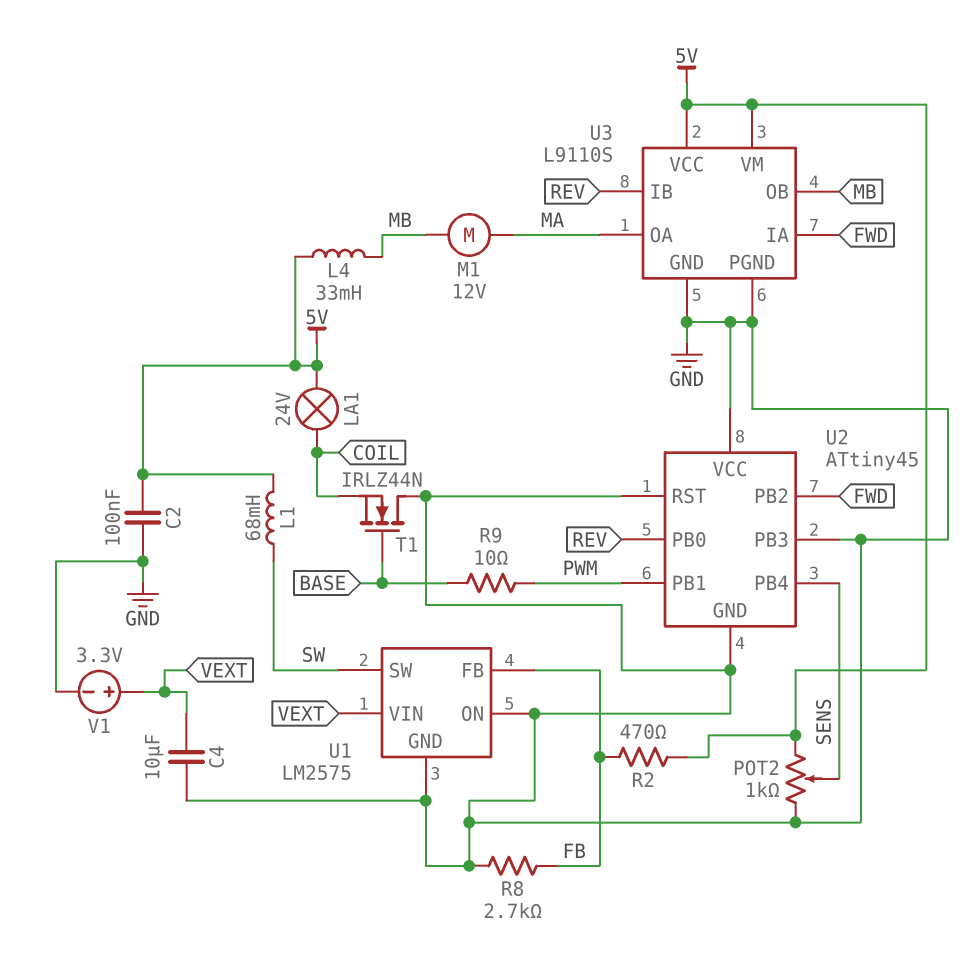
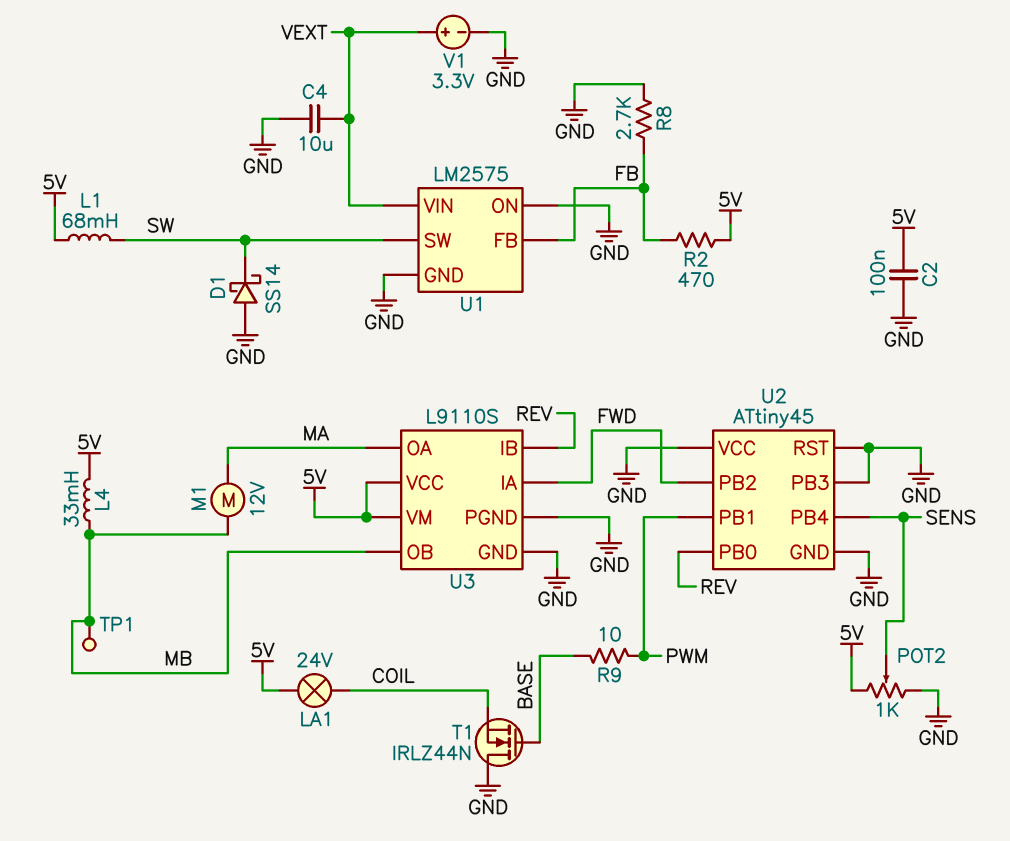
D1: none -> schottky SS14 (A GND, K SW)
TP1: none -> test point (MB)

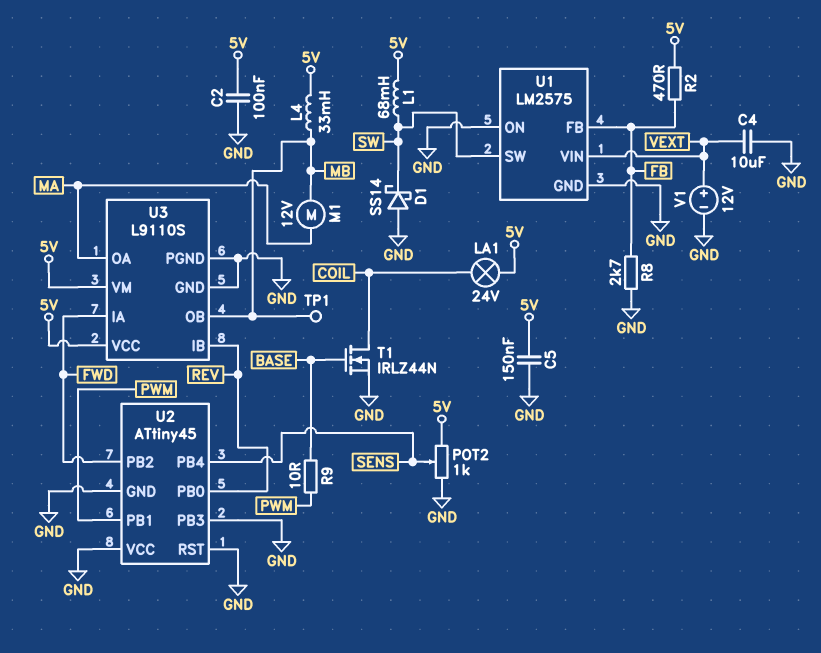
C5: none -> 150nF (5V, GND)
T1: NMOS IRLZ44N (G BASE, D GND, S COIL) -> NMOS IRLZ44N (G BASE, D COIL, S GND)
V1: 3.3V (plus VEXT, minus GND) -> 12V (plus VEXT, minus GND)

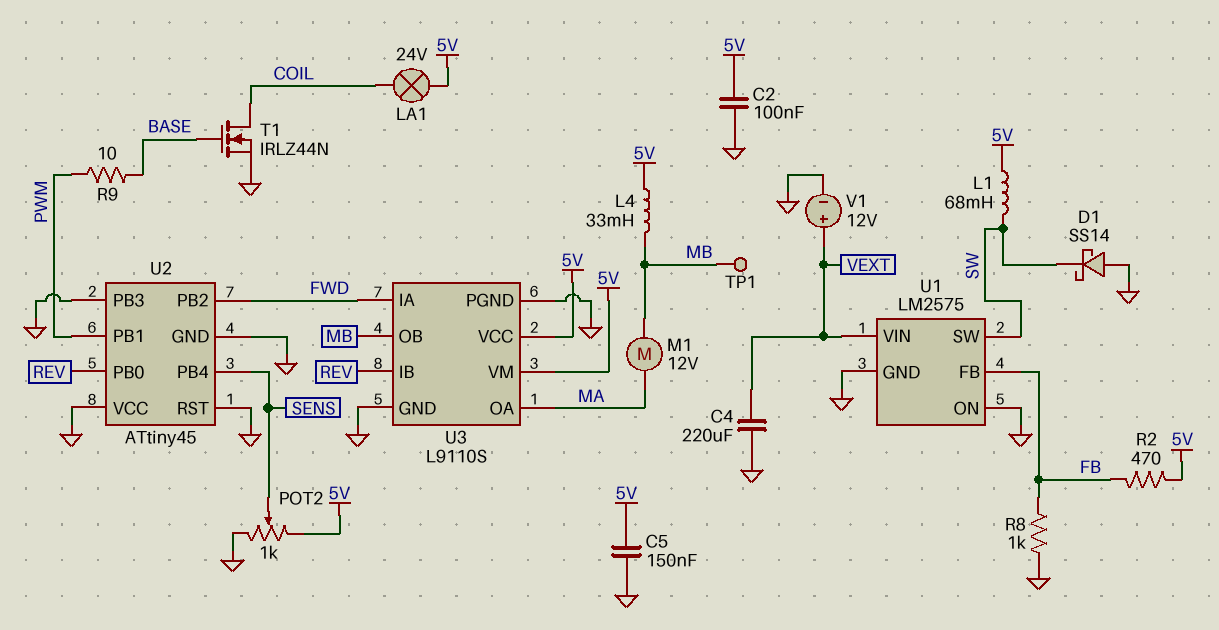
C4: 10uF (GND, VEXT) -> 220uF (GND, VEXT)
R8: 2.7k (FB, GND) -> 1k (FB, GND)

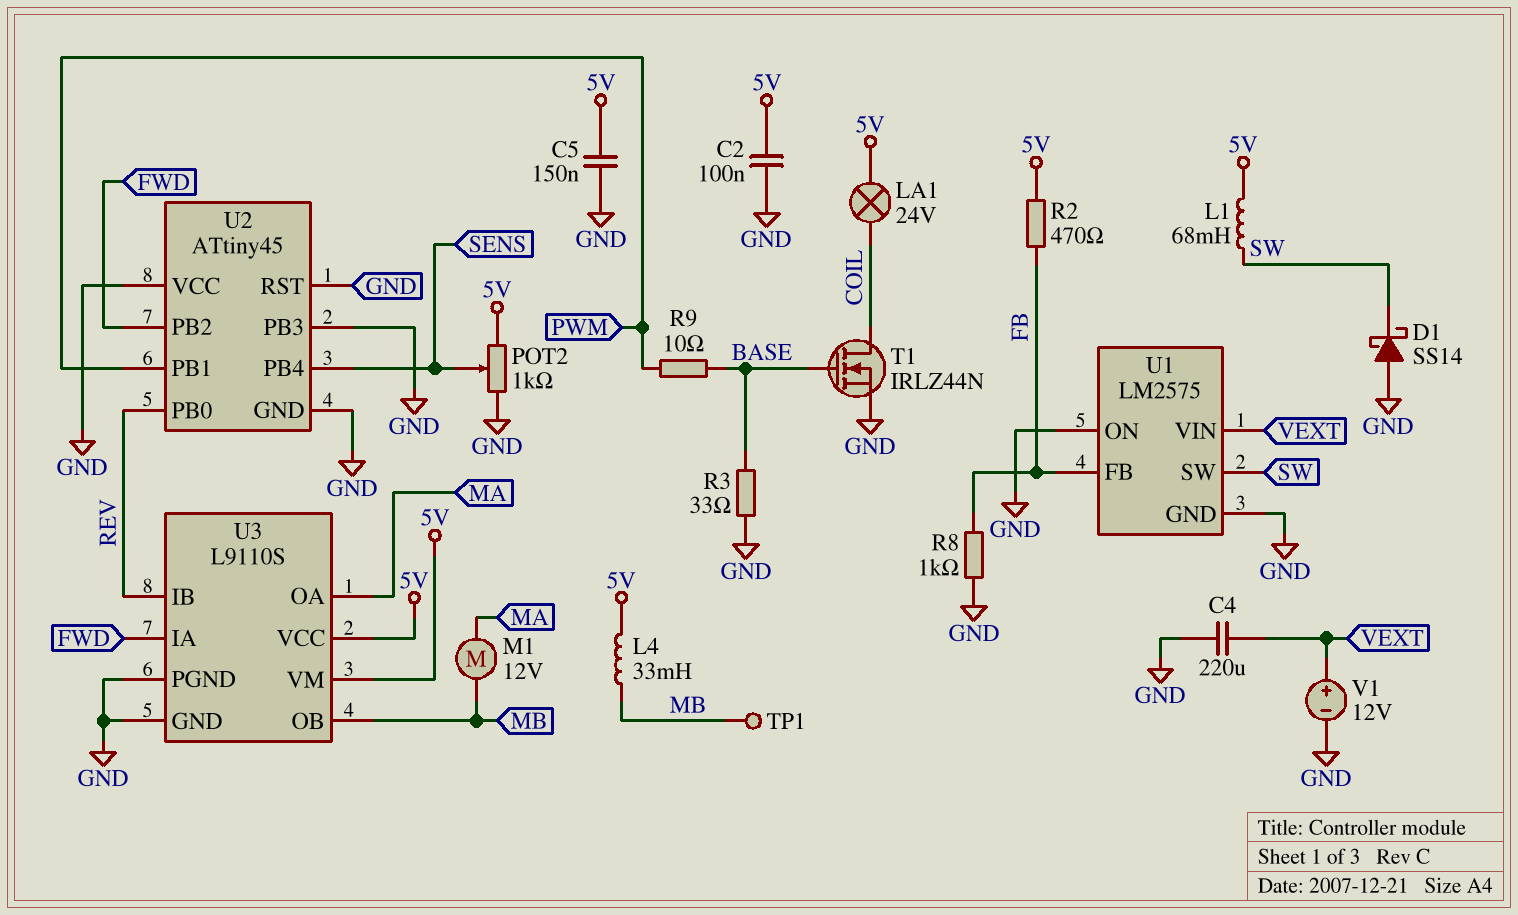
R3: none -> 33 (BASE, GND)

